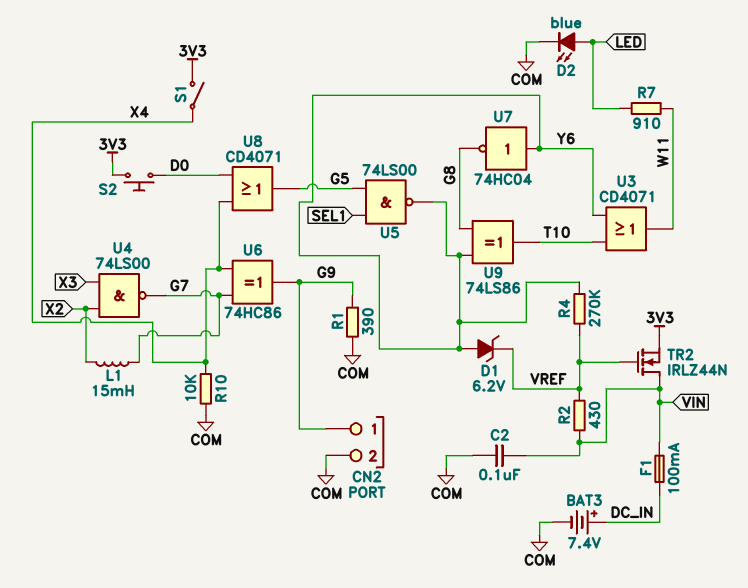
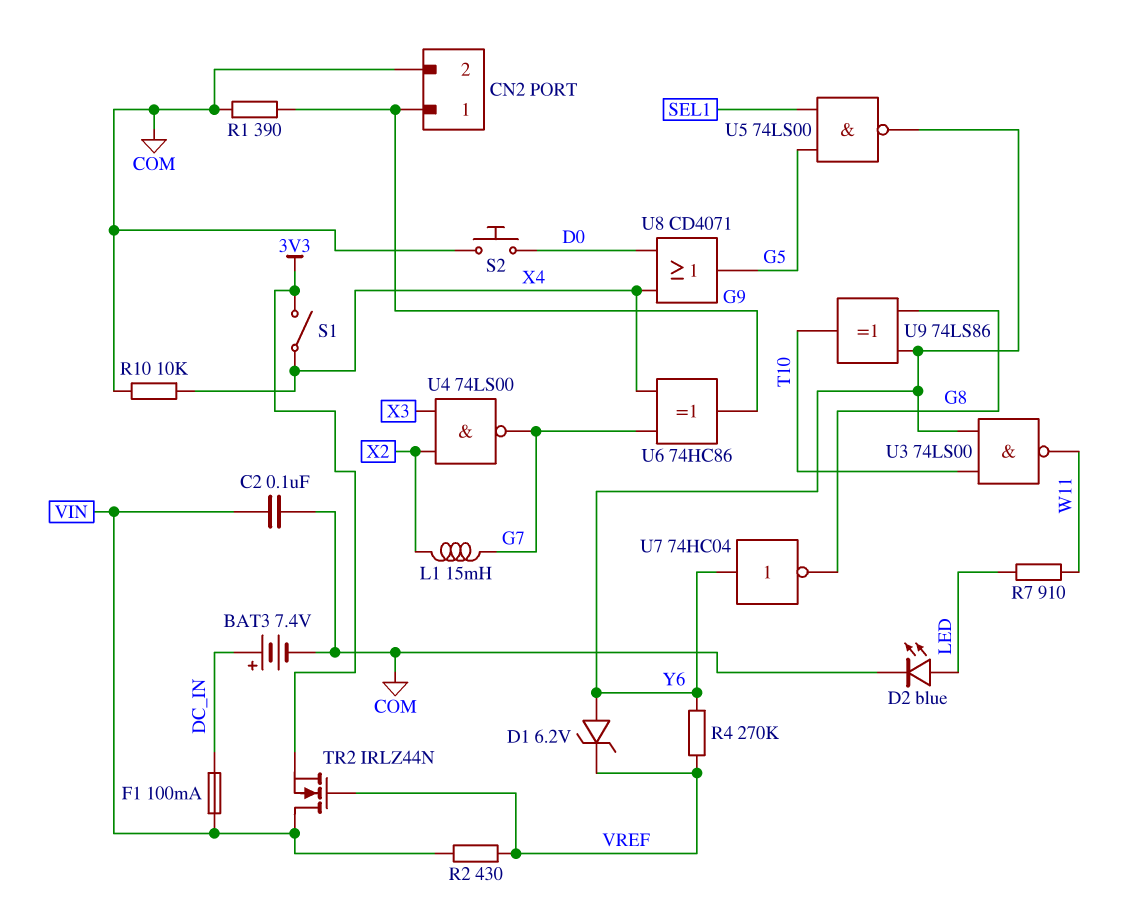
S2: button (3V3, D0) -> button (COM, D0)
U3: OR CD4071 (in T10, in Y6, out W11) -> NAND 74LS00 (in T10, in Y6, out W11)

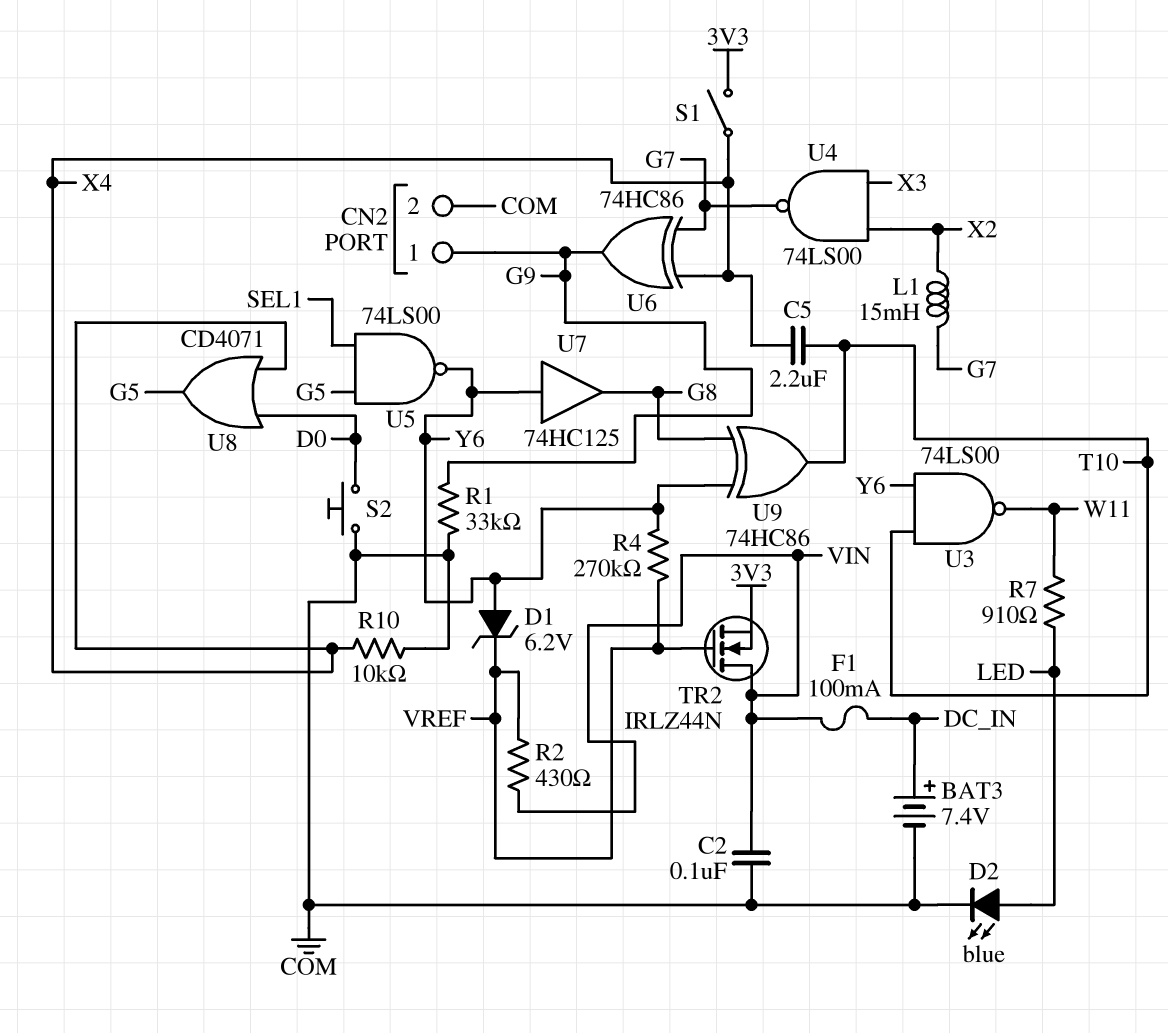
C5: none -> 2.2uF (T10, X4)
R1: 390 (COM, G9) -> 33k (COM, G9)
U7: NOT 74HC04 (in Y6, out G8) -> buffer 74HC125 (in Y6, out G8)
U9: XOR 74LS86 (in G8, in Y6, out T10) -> XOR 74HC86 (in G8, in Y6, out T10)

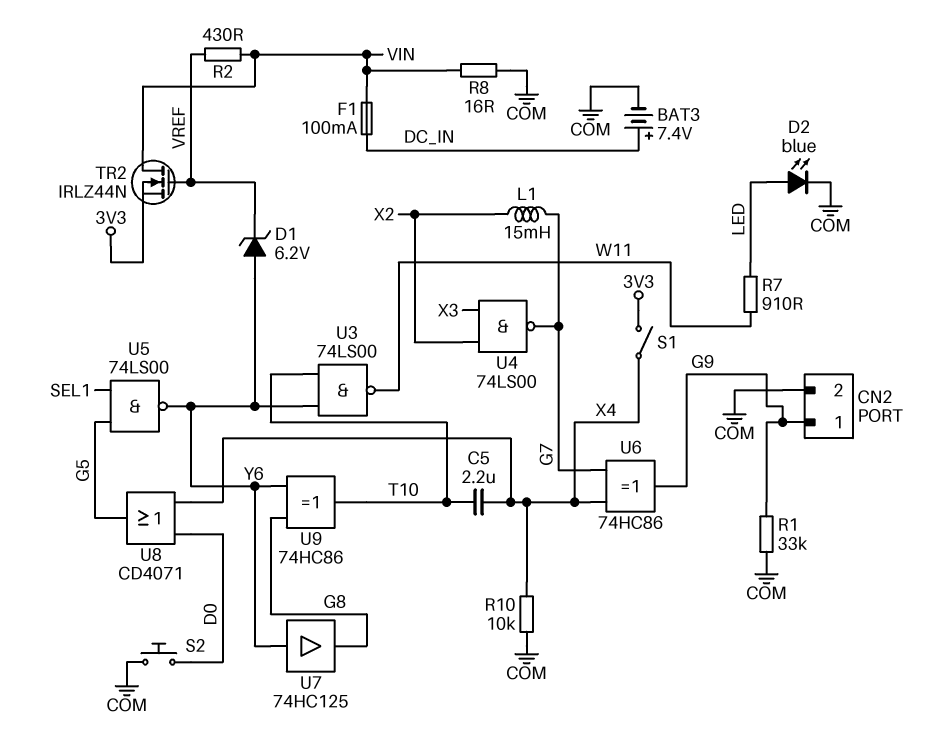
C2: 100nF (COM, VIN) -> none
R4: 270k (VREF, Y6) -> none
R8: none -> 16 (COM, VIN)

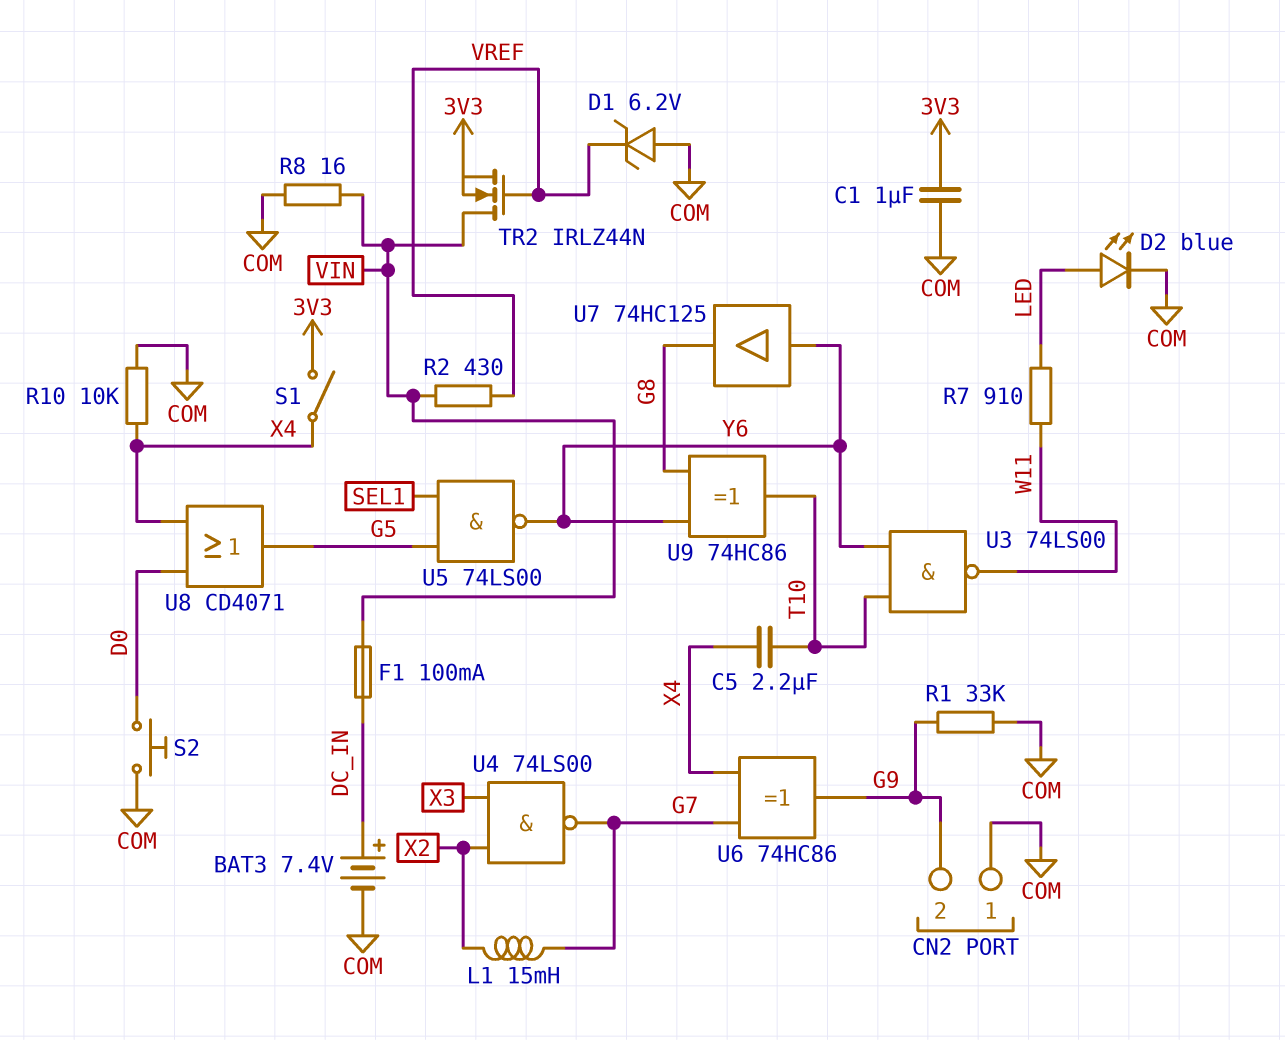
C1: none -> 1uF (3V3, COM)
CN2 pin 1: G9 -> COM
CN2 pin 2: COM -> G9
D1: zener 6.2V (A Y6, K VREF) -> zener 6.2V (A COM, K VREF)

